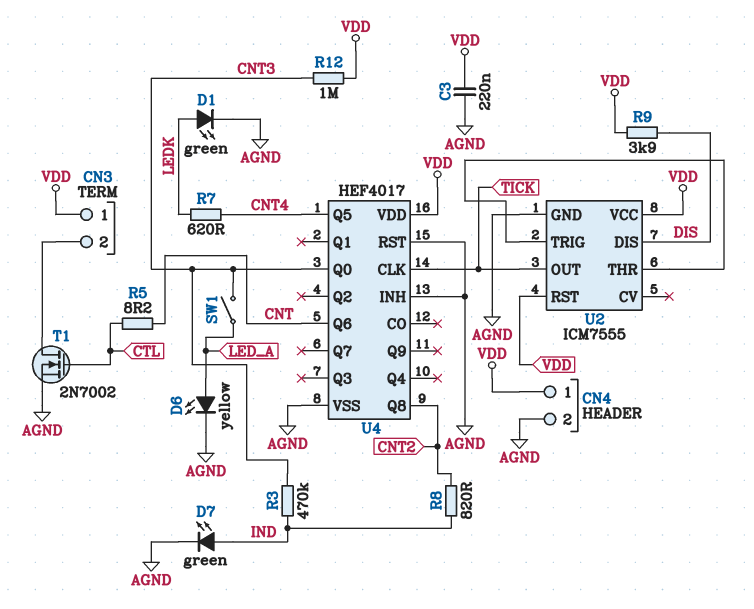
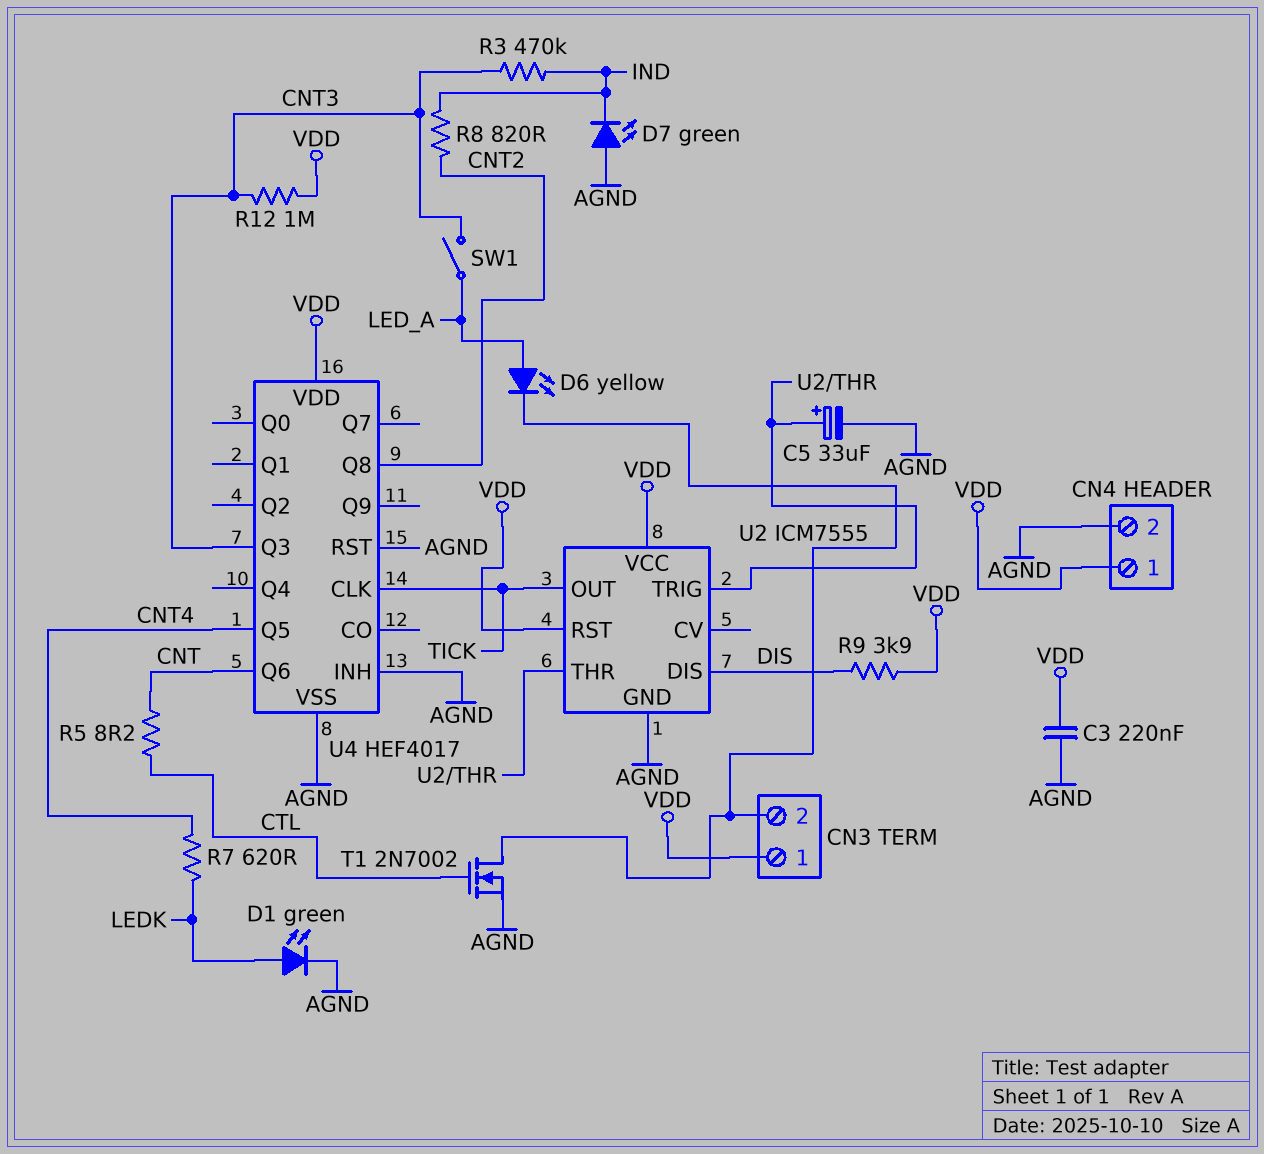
C5: none -> 33uF (plus U2/THR, minus AGND)
D6: LED yellow (A LED_A, K AGND) -> LED yellow (A LED_A, K CN3/2)
D7: LED green (A IND, K AGND) -> LED green (A AGND, K IND)
U4 pin Q0: CNT3 -> none
U4 pin Q3: none -> CNT3

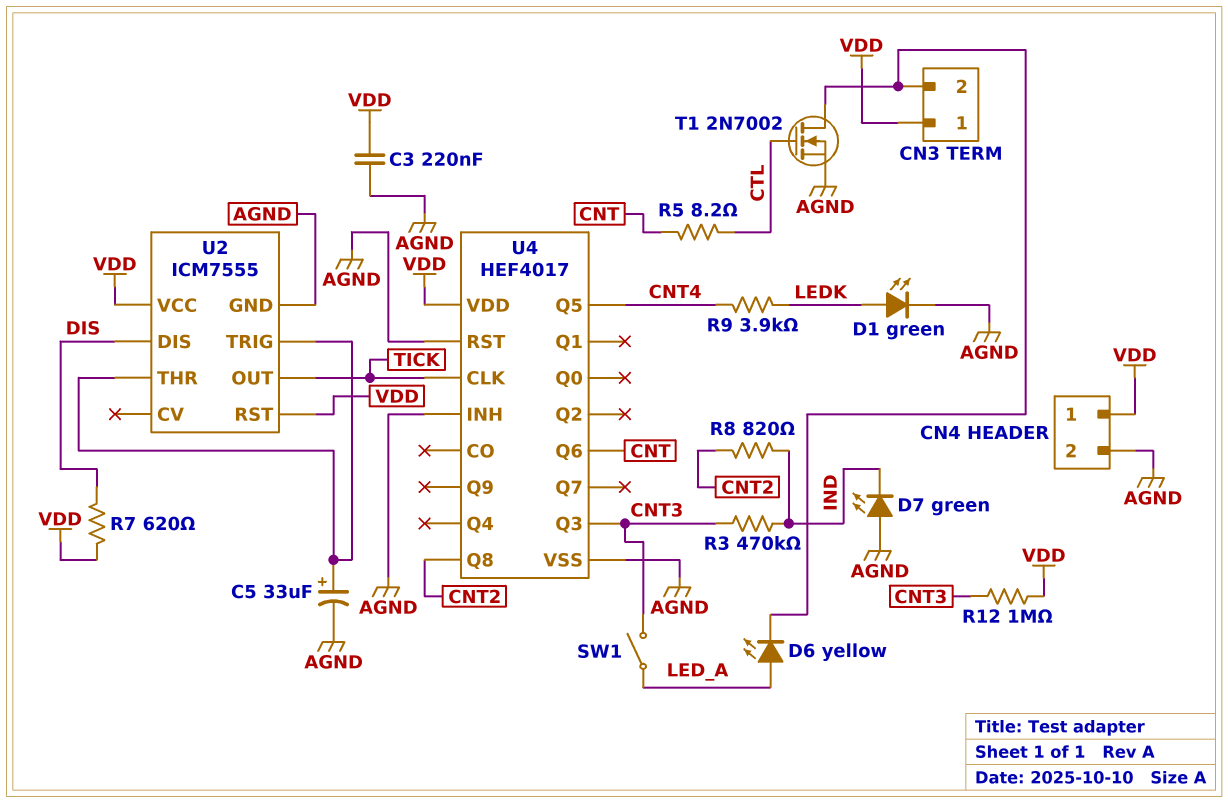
R7: 620 (CNT4, LEDK) -> 620 (DIS, VDD)
R9: 3.9k (DIS, VDD) -> 3.9k (CNT4, LEDK)

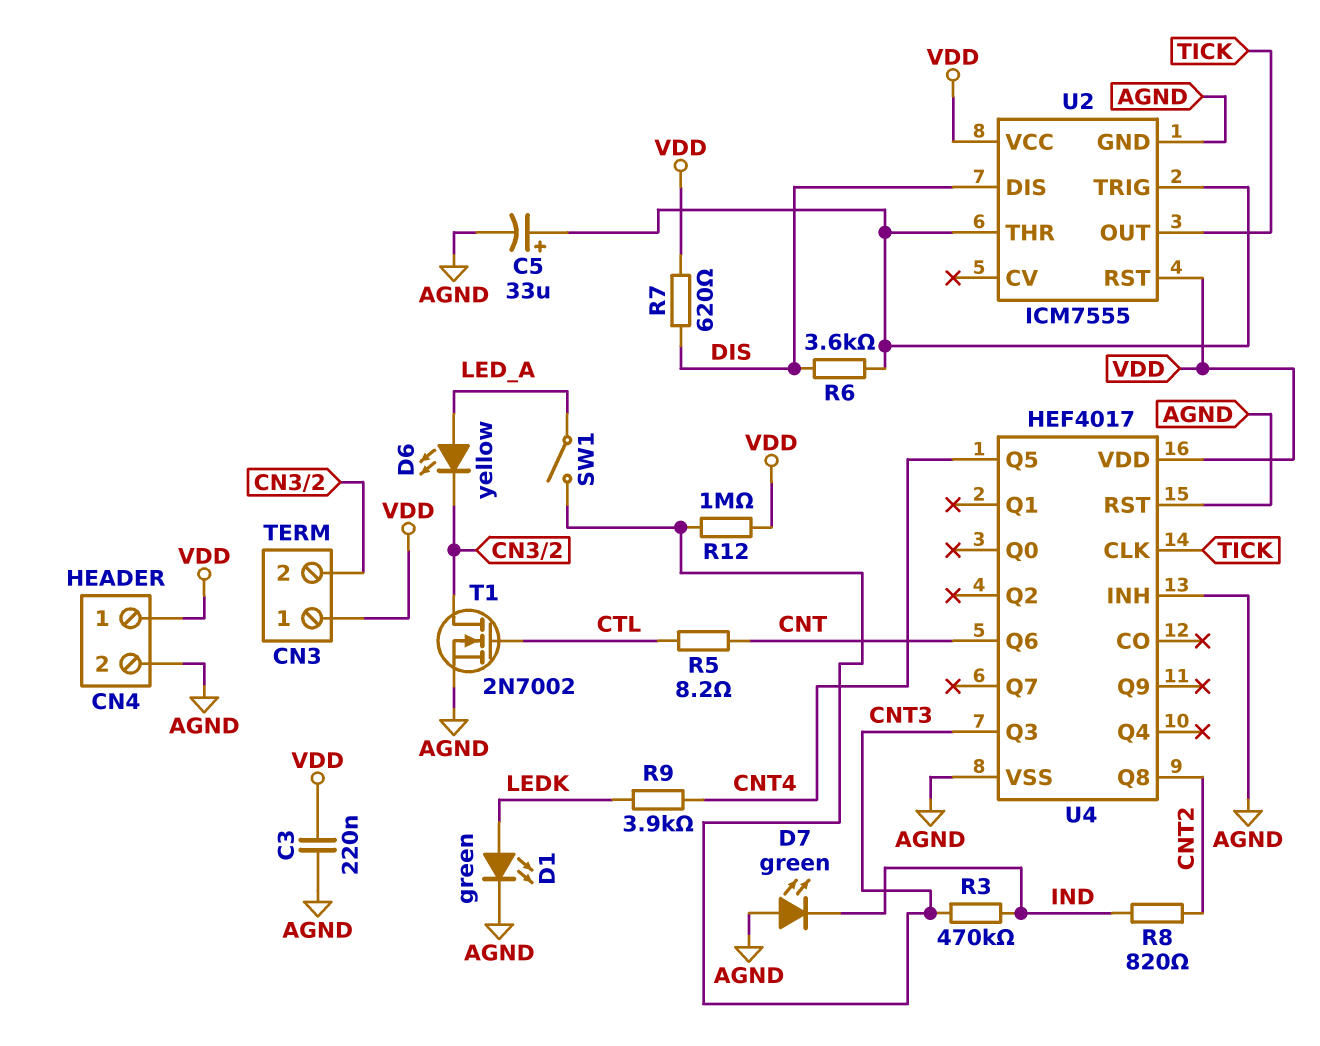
R6: none -> 3.6k (DIS, U2/THR)

